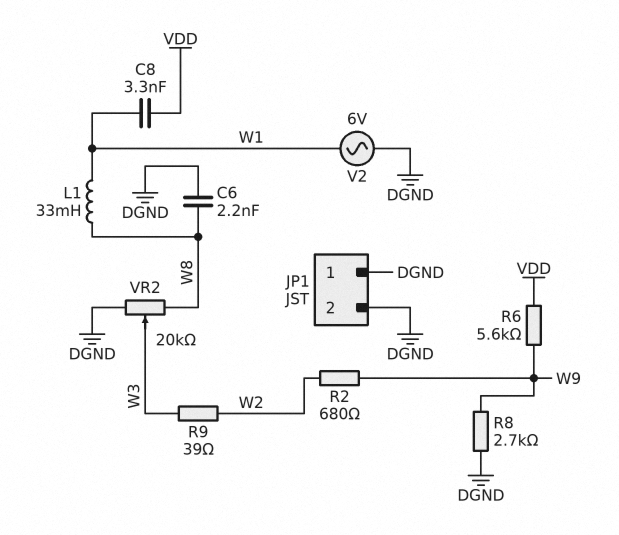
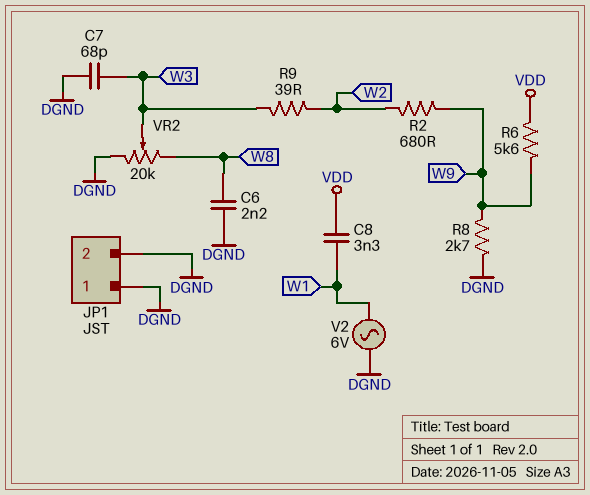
C7: none -> 68pF (DGND, W3)
L1: 33mH (W1, W8) -> none

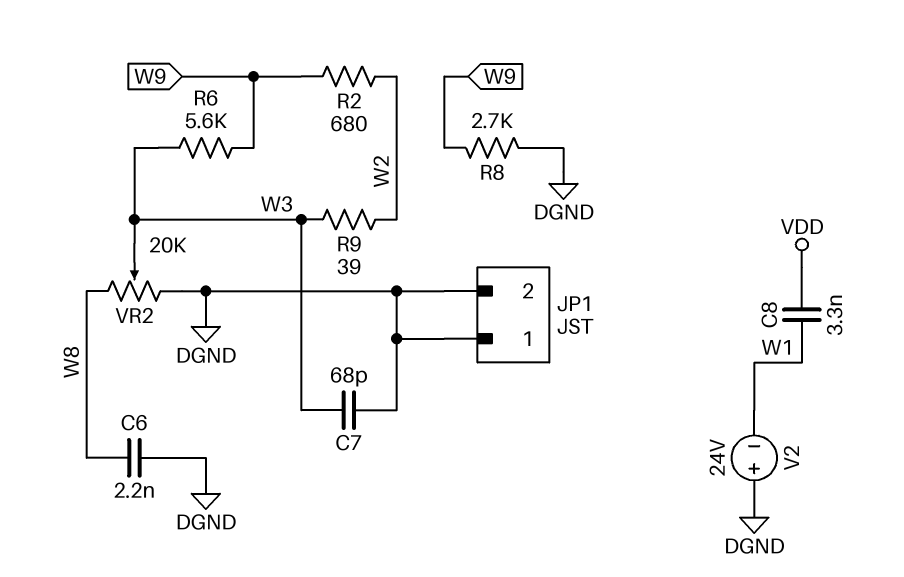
R6: 5.6k (VDD, W9) -> 5.6k (W3, W9)
V2: AC 6V (DGND, W1) -> 24V (plus DGND, minus W1)

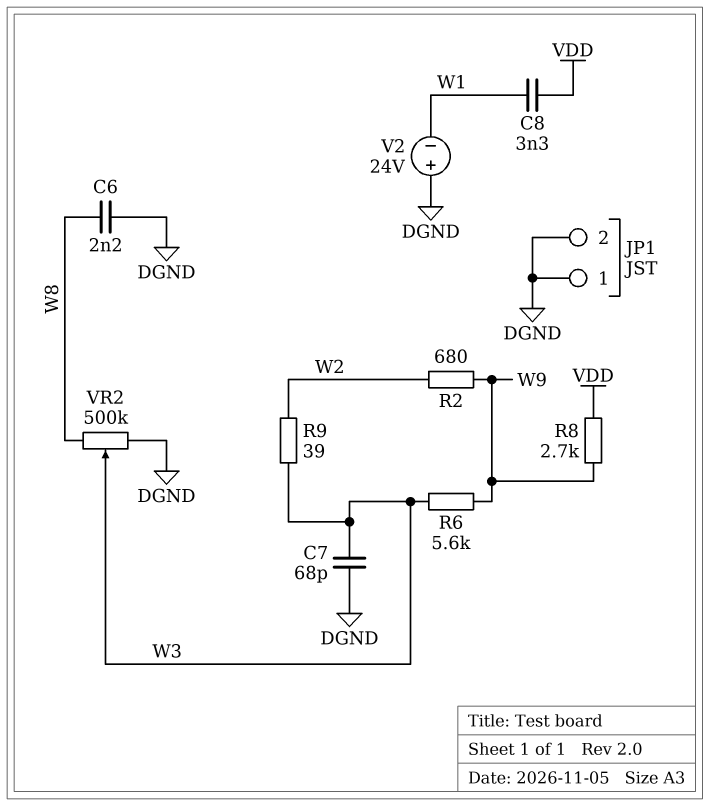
R8: 2.7k (DGND, W9) -> 2.7k (VDD, W9)
VR2: 20k (DGND, W8, wiper W3) -> 500k (DGND, W8, wiper W3)

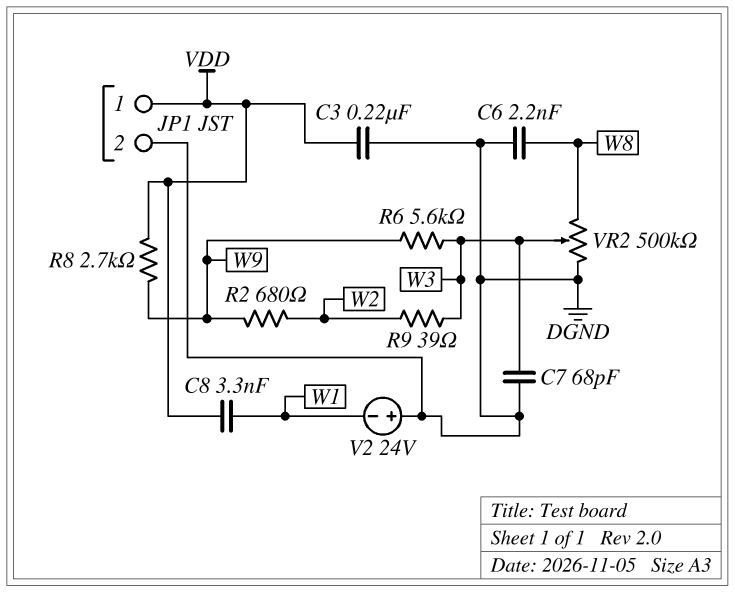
C3: none -> 220nF (DGND, VDD)
JP1 pin 1: DGND -> VDD

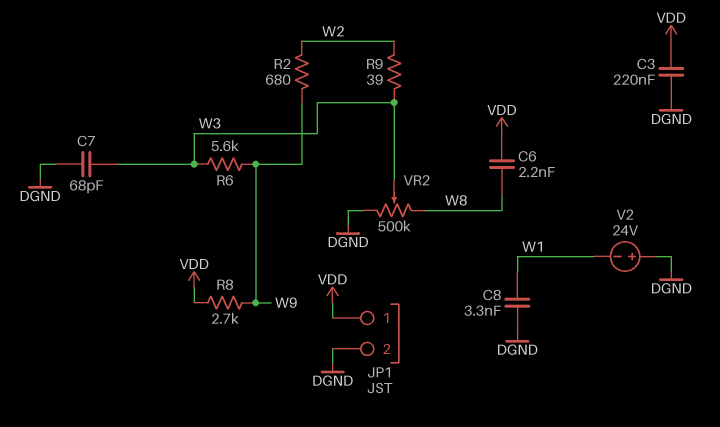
C6: 2.2nF (DGND, W8) -> 2.2nF (VDD, W8)
C8: 3.3nF (VDD, W1) -> 3.3nF (DGND, W1)

